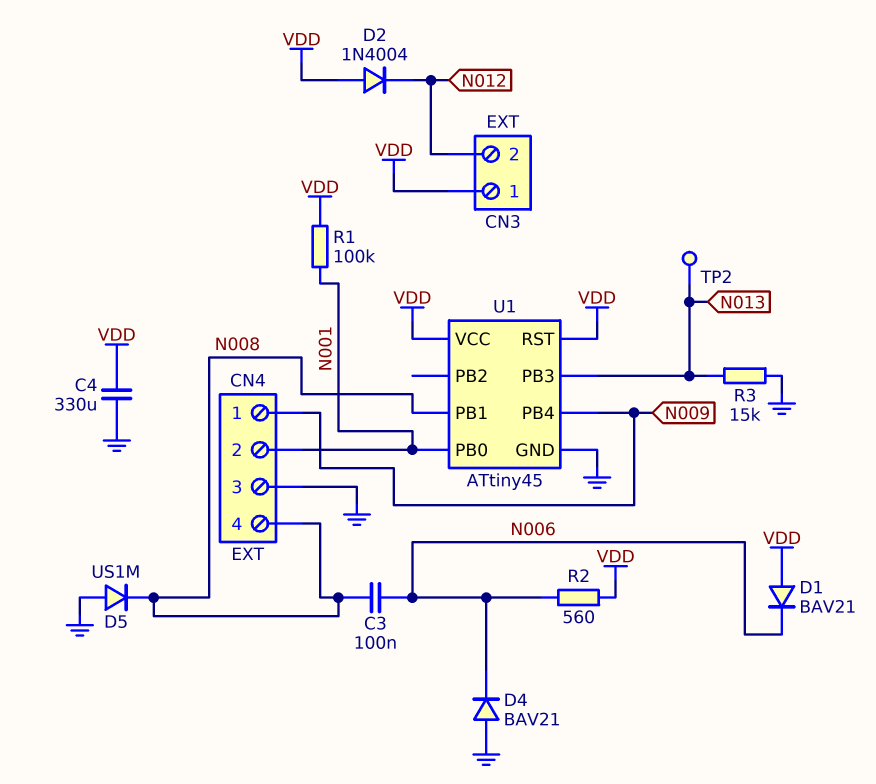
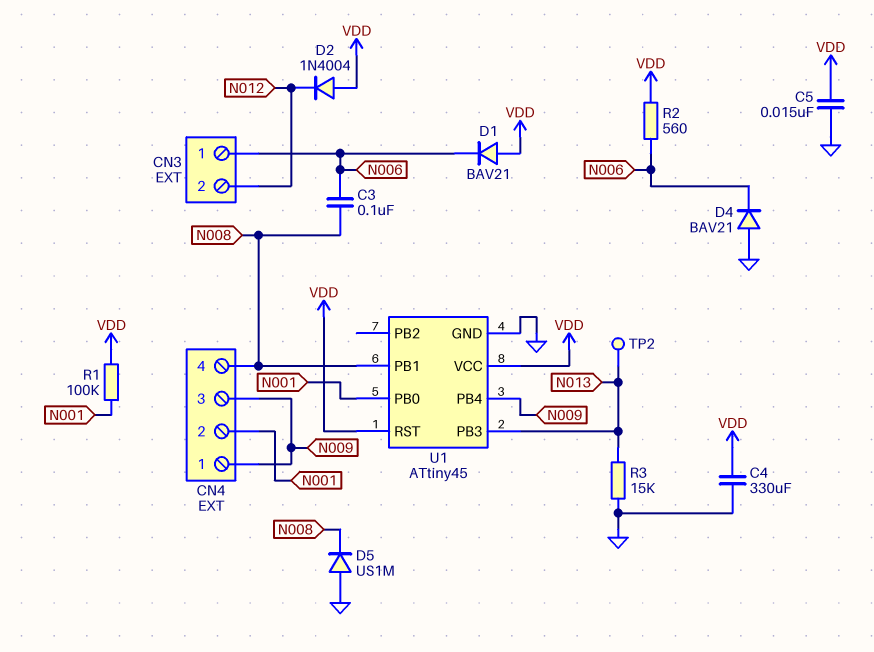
C5: none -> 15nF (GND, VDD)
CN3 pin 1: VDD -> N006
CN4 pin 3: GND -> N009

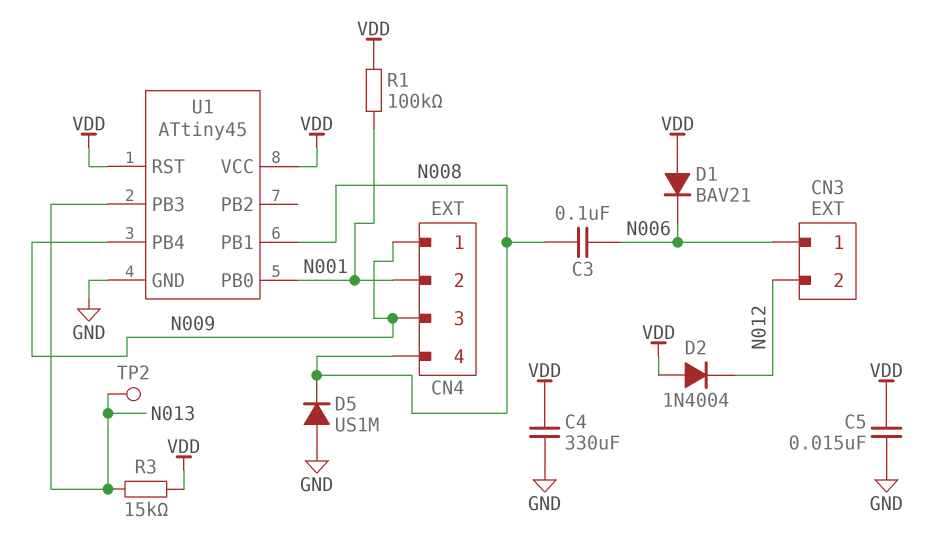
D4: diode BAV21 (A GND, K N006) -> none
R2: 560 (N006, VDD) -> none
R3: 15k (GND, N013) -> 15k (N013, VDD)

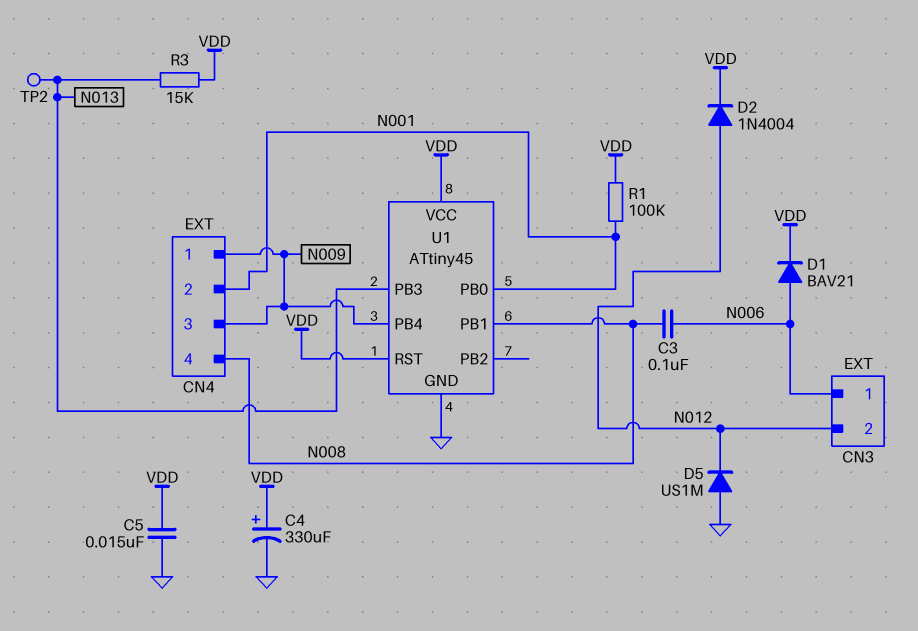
C4: 330uF (GND, VDD) -> 330uF (plus VDD, minus GND)
D1: diode BAV21 (A VDD, K N006) -> diode BAV21 (A N006, K VDD)
D2: diode 1N4004 (A VDD, K N012) -> diode 1N4004 (A N012, K VDD)
D5: diode US1M (A GND, K N008) -> diode US1M (A GND, K N012)

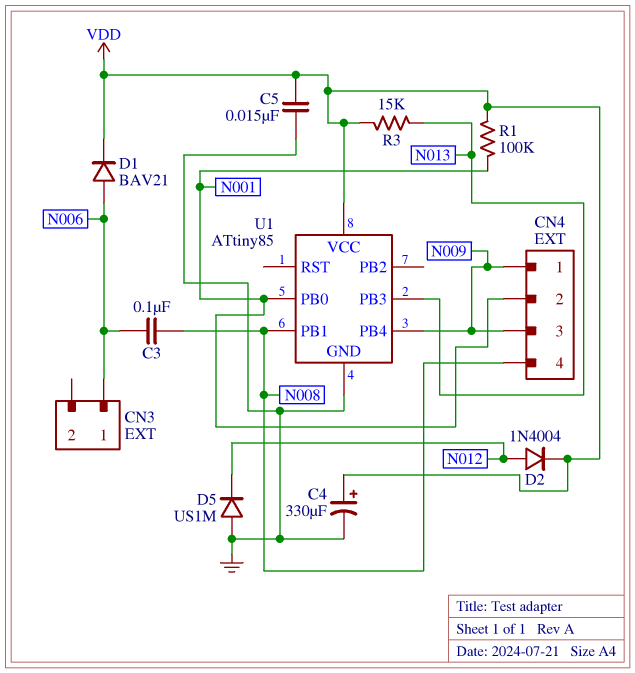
CN3 pin 2: N012 -> none
TP2: test point (N013) -> none
U1: ATtiny45 -> ATtiny85
U1 pin RST: VDD -> none

